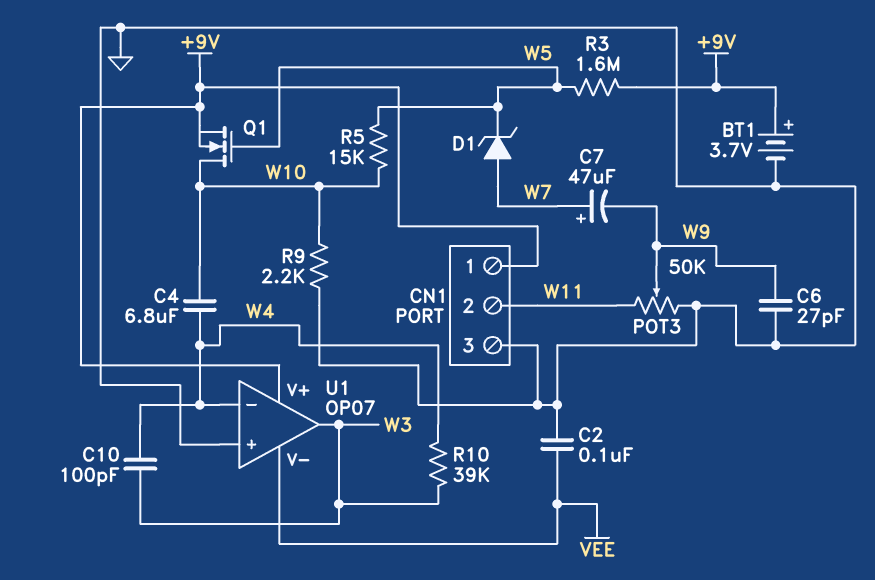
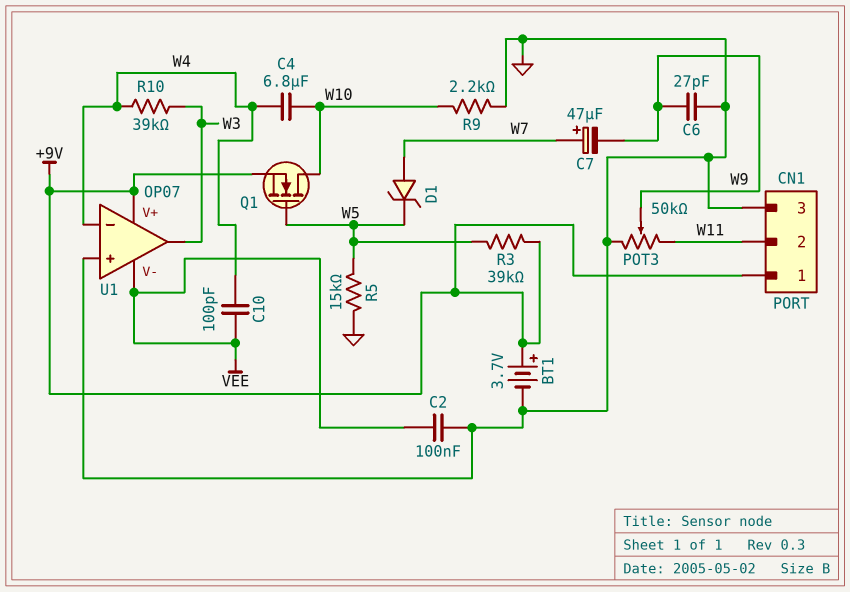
C10: 100pF (W3, W4) -> 100pF (VEE, W4)
R3: 1.6M (+9V, W5) -> 39k (+9V, W5)
R5: 15k (W5, W10) -> 15k (GND, W5)

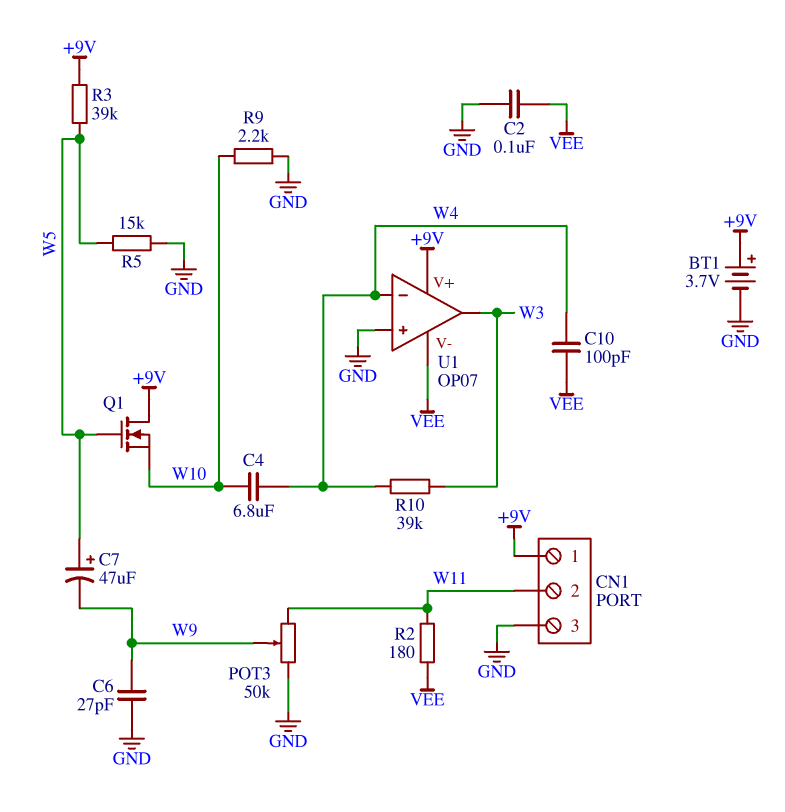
C7: 47uF (plus W7, minus W9) -> 47uF (plus W5, minus W9)
D1: zener (A W7, K W5) -> none
Q1: NMOS (G W5, D W10, S +9V) -> NMOS (G W5, D +9V, S W10)
R2: none -> 180 (VEE, W11)

